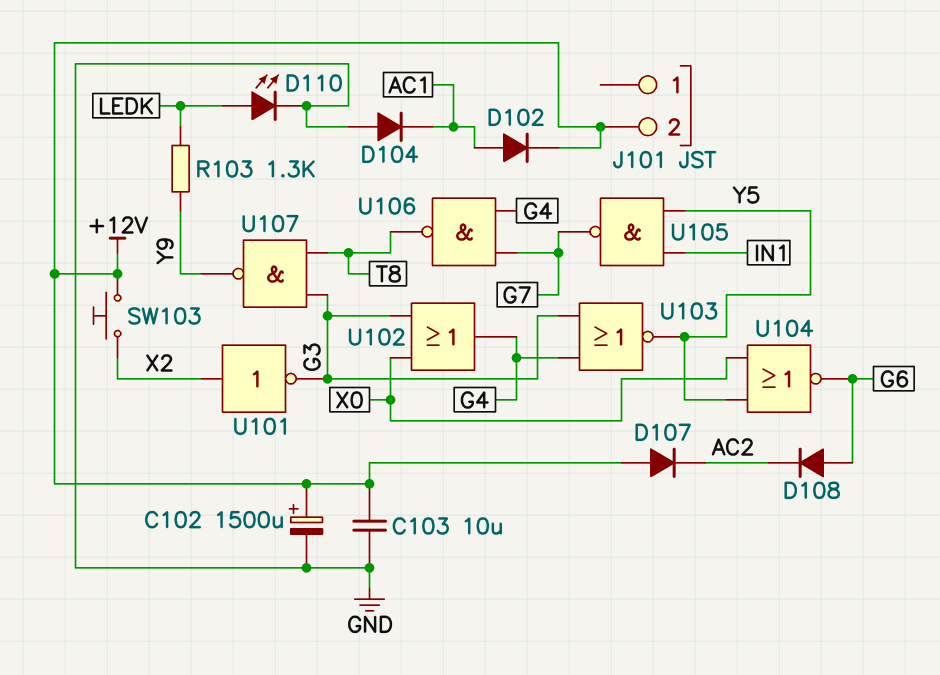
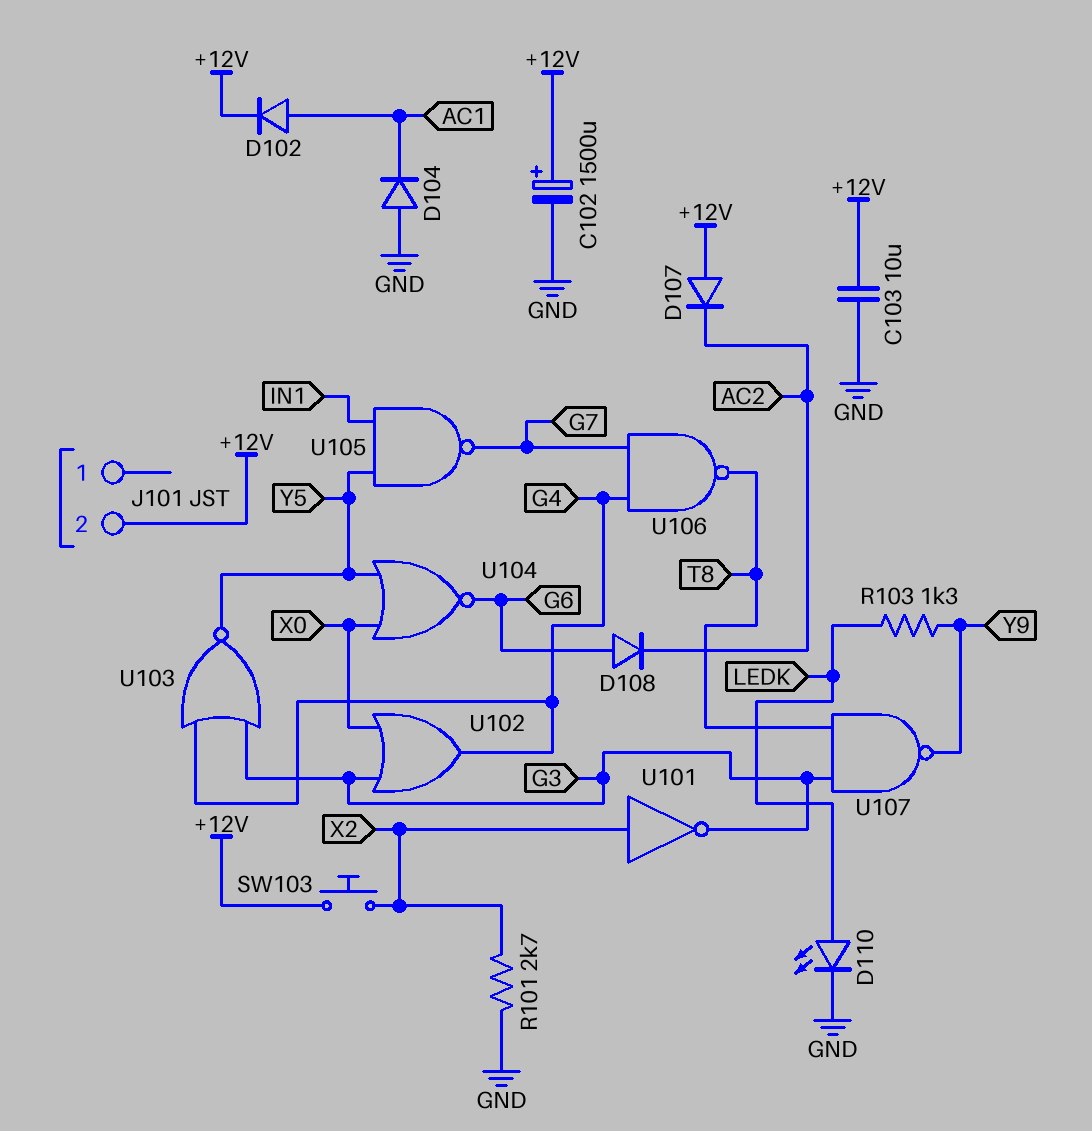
R101: none -> 2.7k (GND, X2)

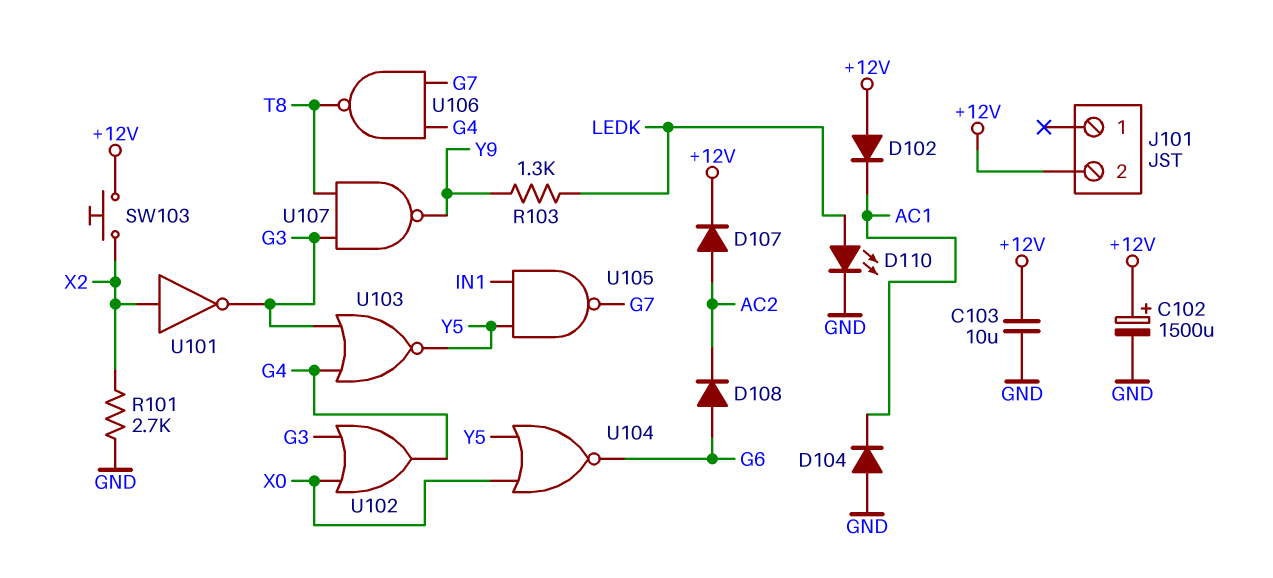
D102: diode (A AC1, K +12V) -> diode (A +12V, K AC1)
D107: diode (A +12V, K AC2) -> diode (A AC2, K +12V)

